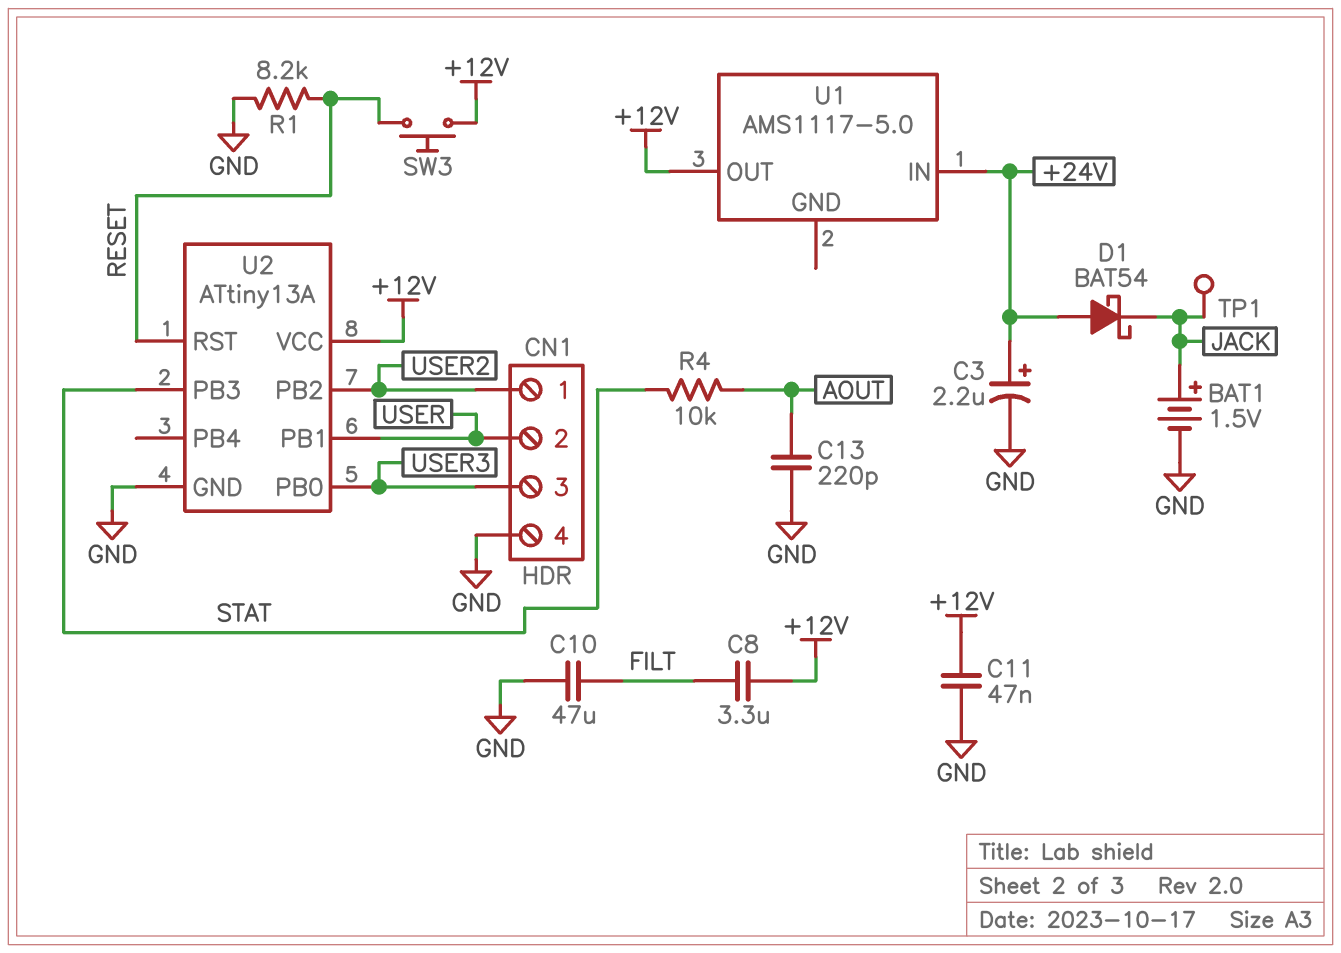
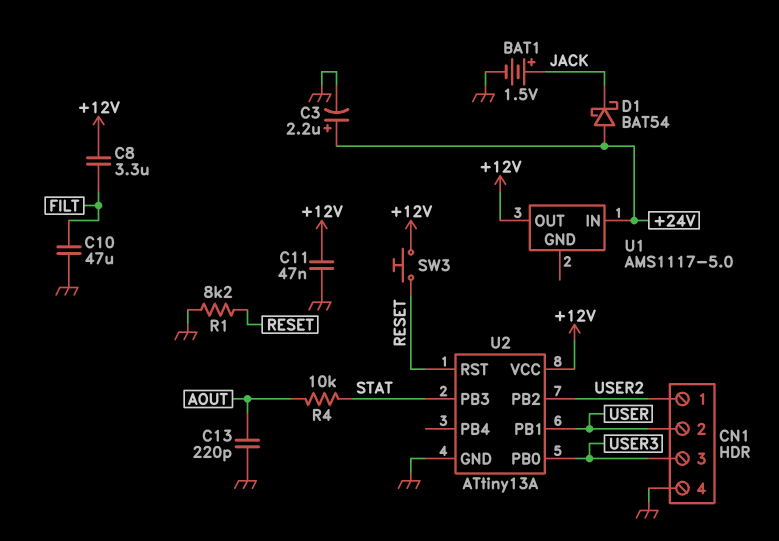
TP1: test point (JACK) -> none

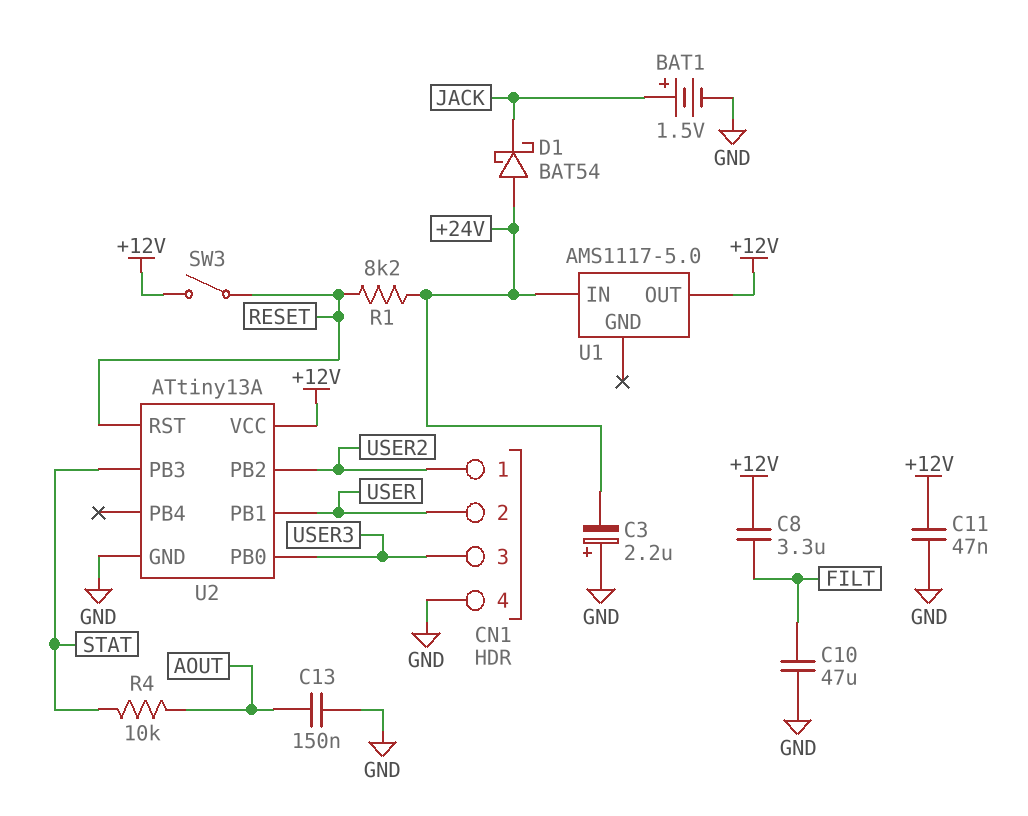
C3: 2.2uF (plus +24V, minus GND) -> 2.2uF (plus GND, minus +24V)
C13: 220pF (AOUT, GND) -> 150nF (AOUT, GND)
R1: 8.2k (GND, RESET) -> 8.2k (+24V, RESET)
SW3: button (+12V, RESET) -> switch (+12V, RESET)

